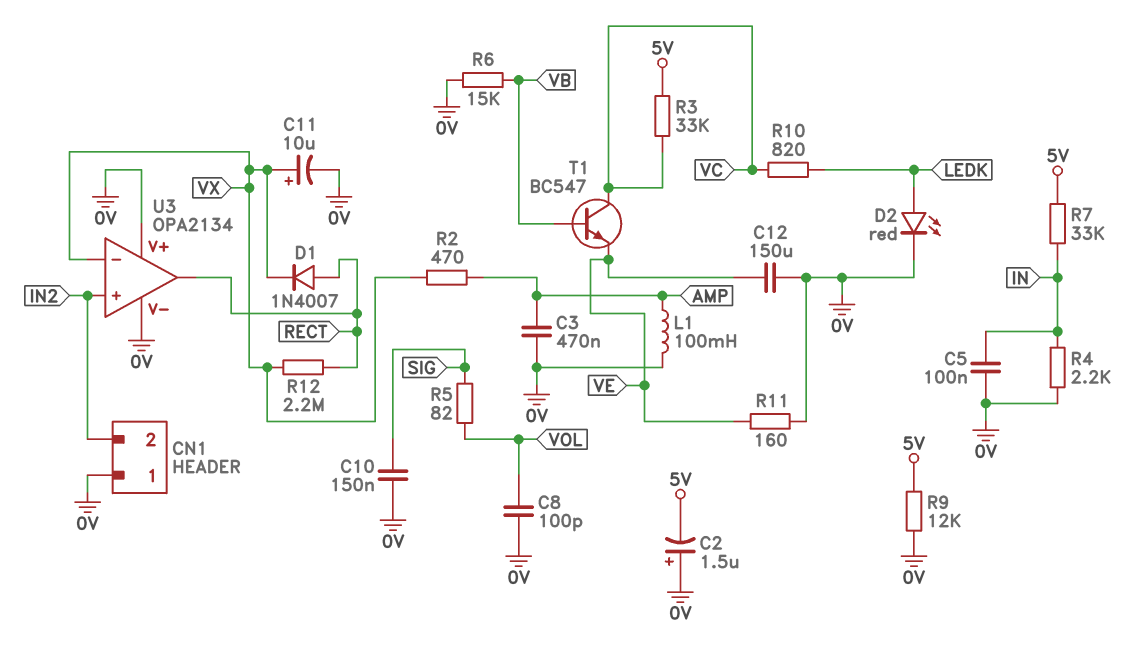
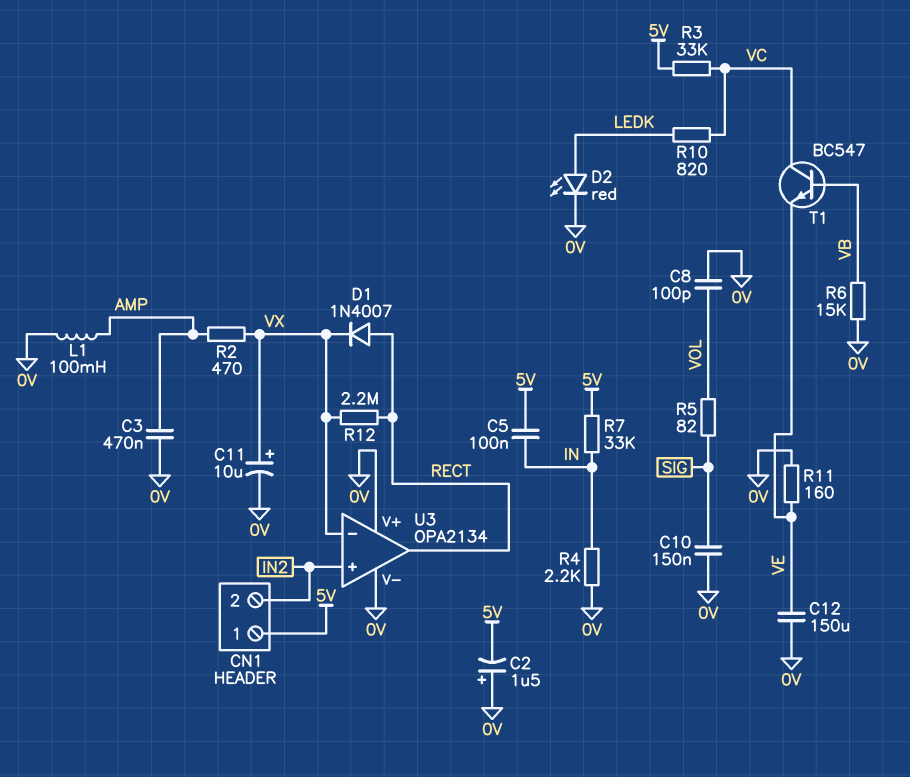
C5: 100nF (0V, IN) -> 100nF (5V, IN)
CN1 pin 1: 0V -> 5V
R9: 12k (0V, 5V) -> none

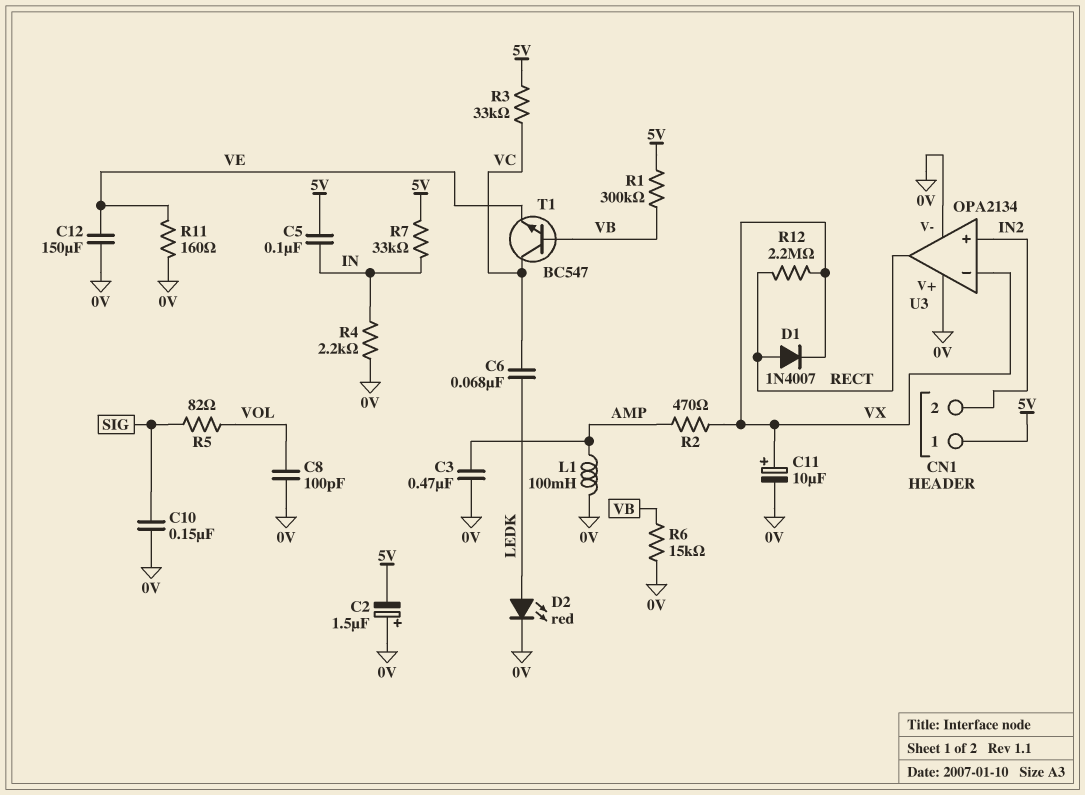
C6: none -> 68nF (LEDK, VC)
R1: none -> 300k (5V, VB)
R10: 820 (LEDK, VC) -> none

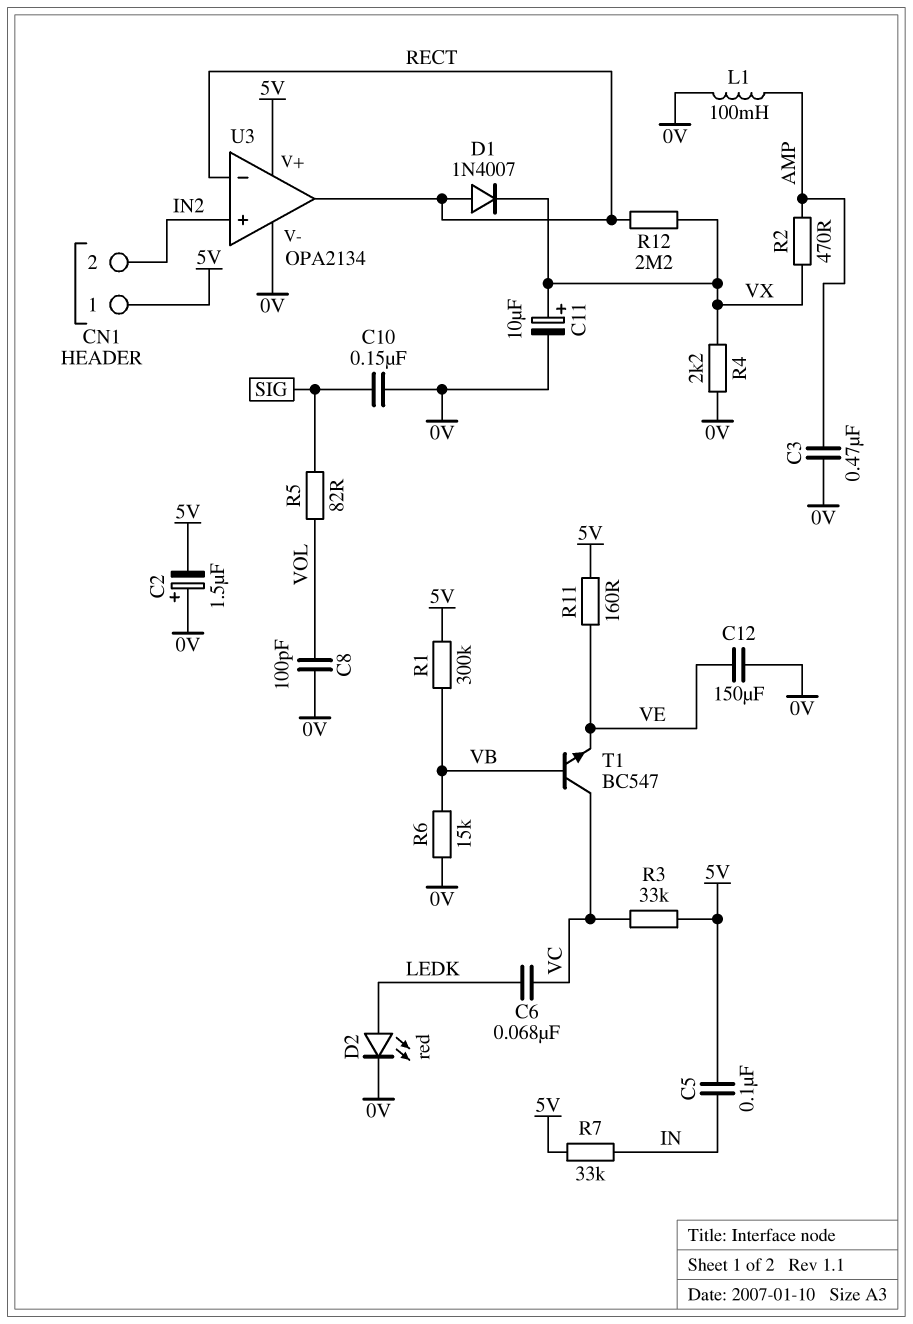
R4: 2.2k (0V, IN) -> 2.2k (0V, VX)
R11: 160 (0V, VE) -> 160 (5V, VE)
U3 pin V+: 0V -> 5V
U3 pin in-: VX -> RECT

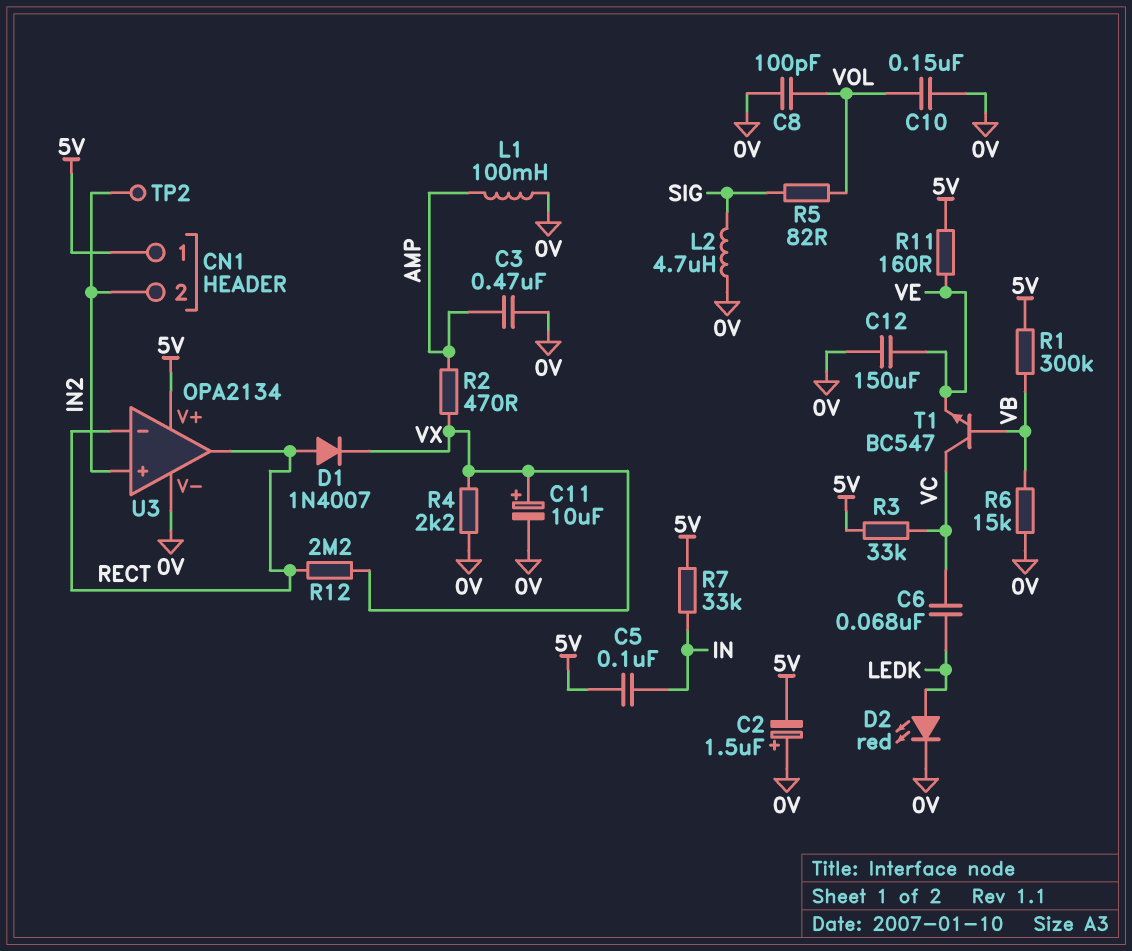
C10: 150nF (0V, SIG) -> 150nF (0V, VOL)
L2: none -> 4.7uH (0V, SIG)
TP2: none -> test point (IN2)

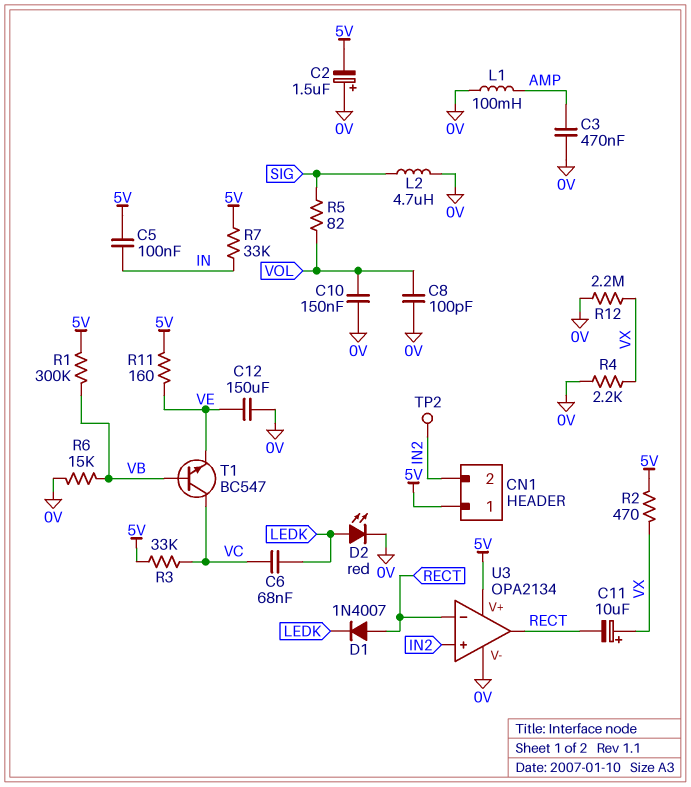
C11: 10uF (plus VX, minus 0V) -> 10uF (plus VX, minus RECT)
D1: diode 1N4007 (A RECT, K VX) -> diode 1N4007 (A RECT, K LEDK)
R2: 470 (AMP, VX) -> 470 (5V, VX)
R12: 2.2M (RECT, VX) -> 2.2M (0V, VX)

